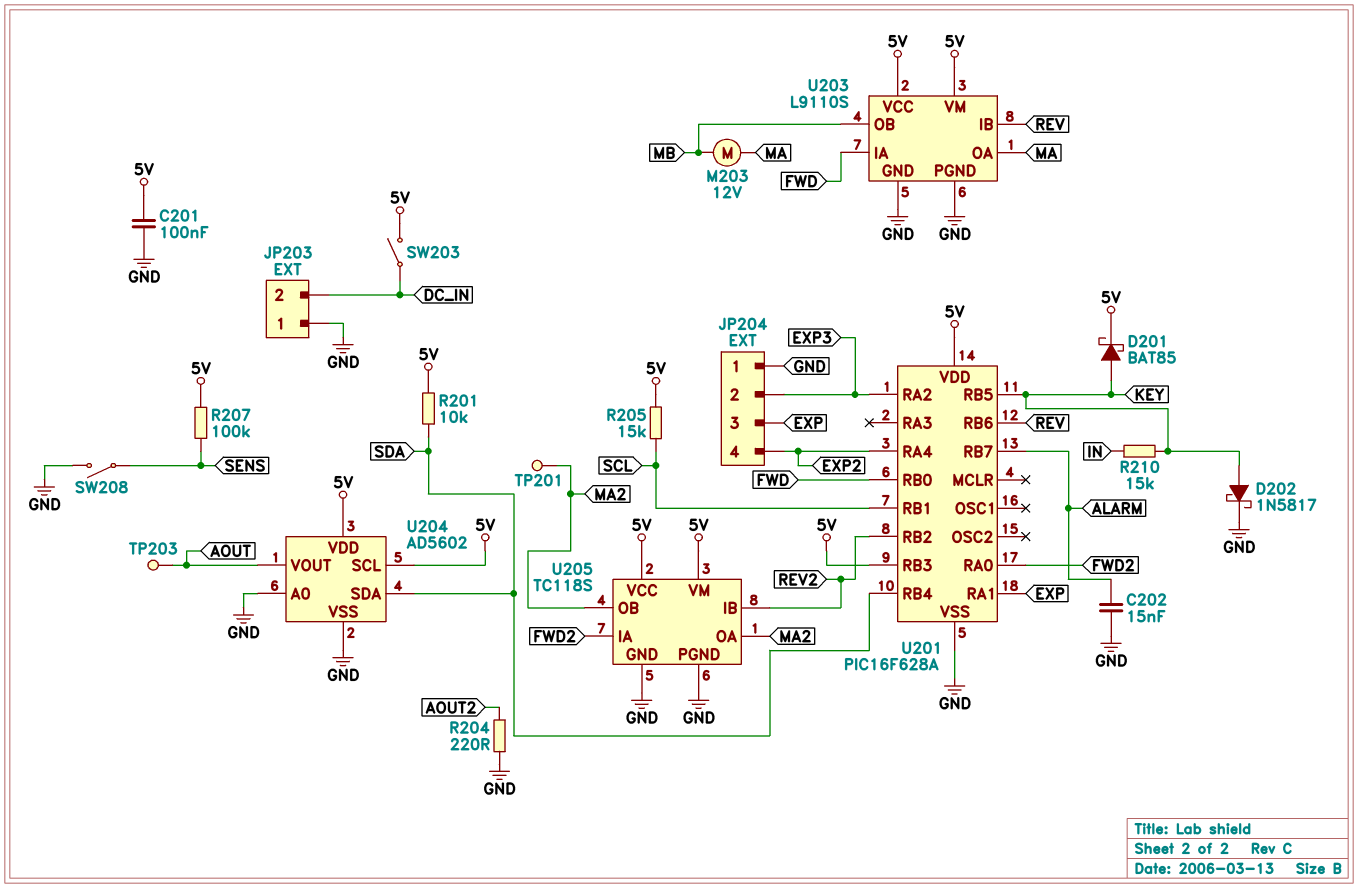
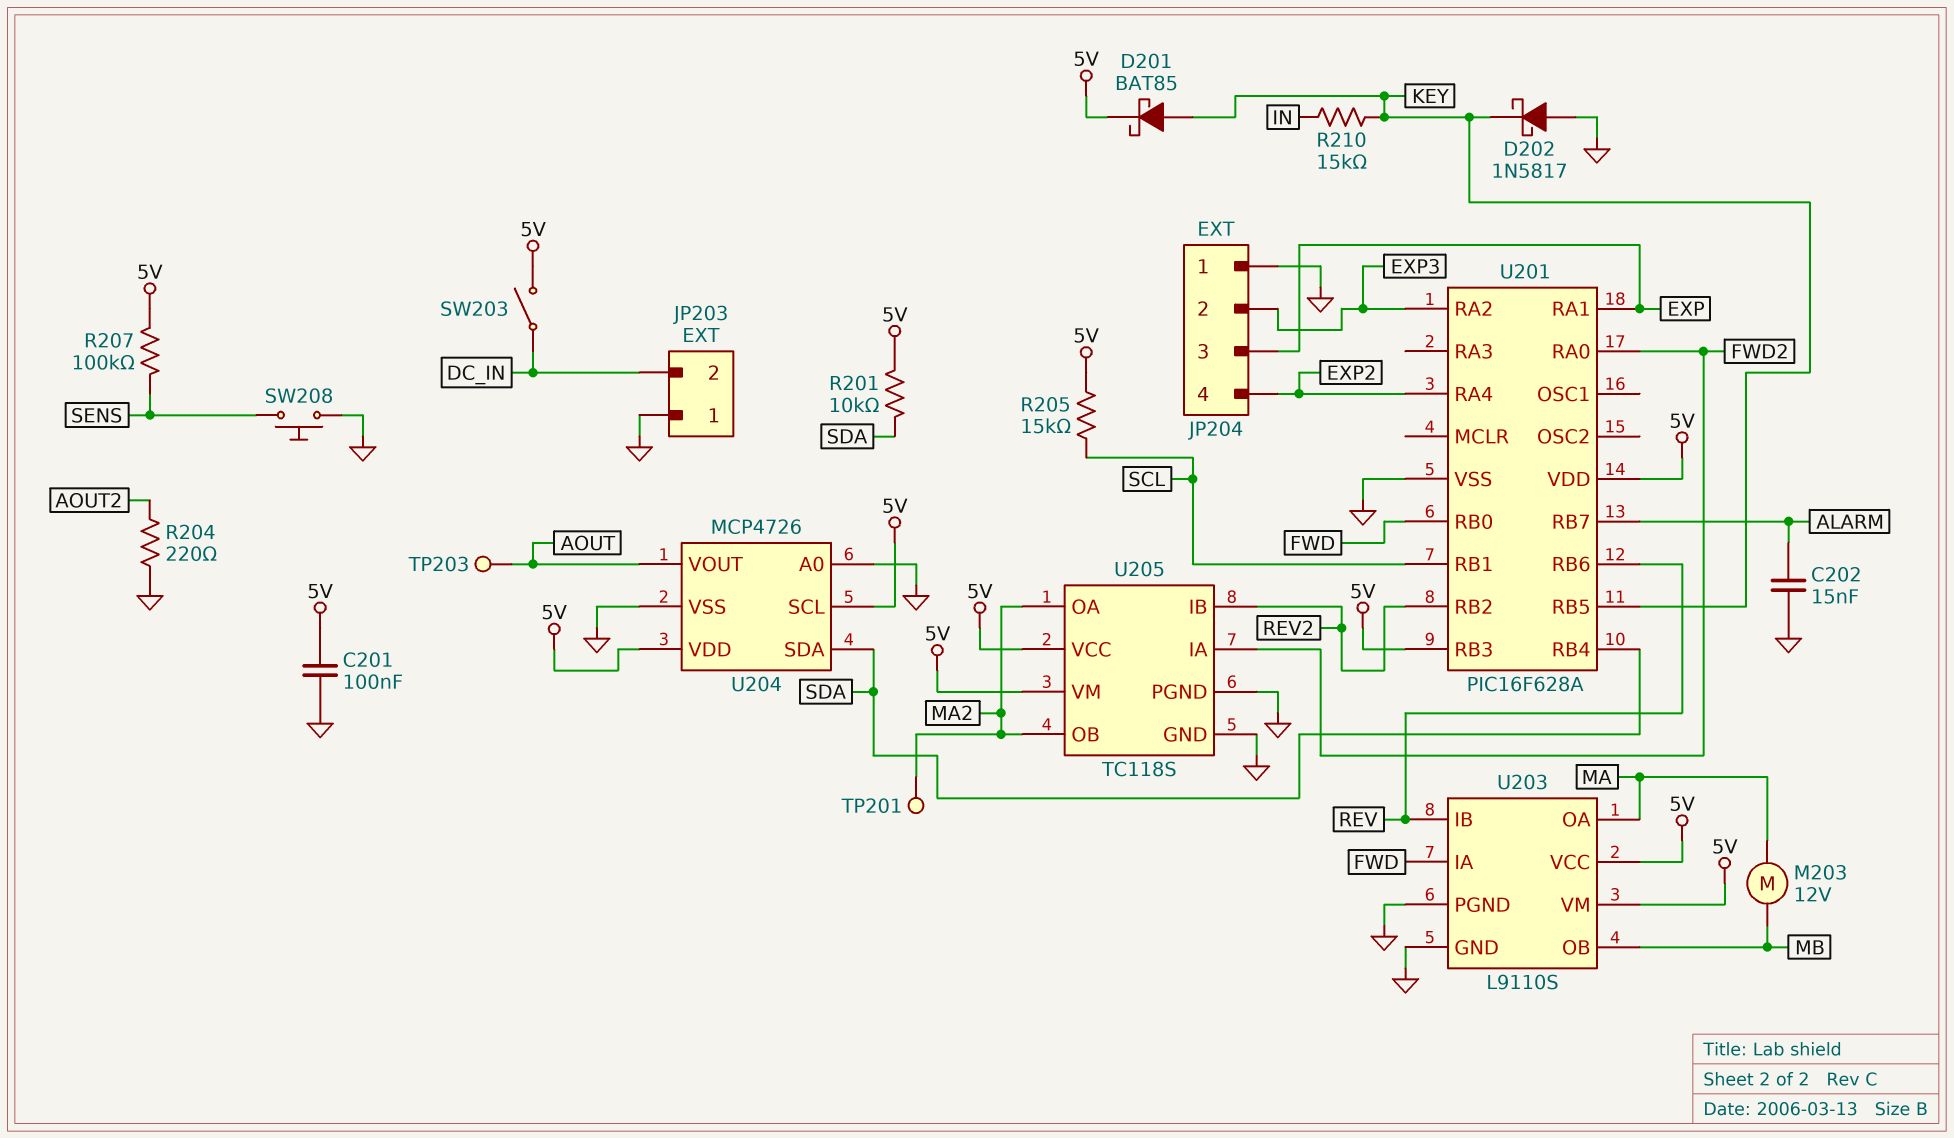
D202: schottky 1N5817 (A KEY, K GND) -> schottky 1N5817 (A GND, K KEY)
SW208: switch (GND, SENS) -> button (GND, SENS)
U204: AD5602 -> MCP4726

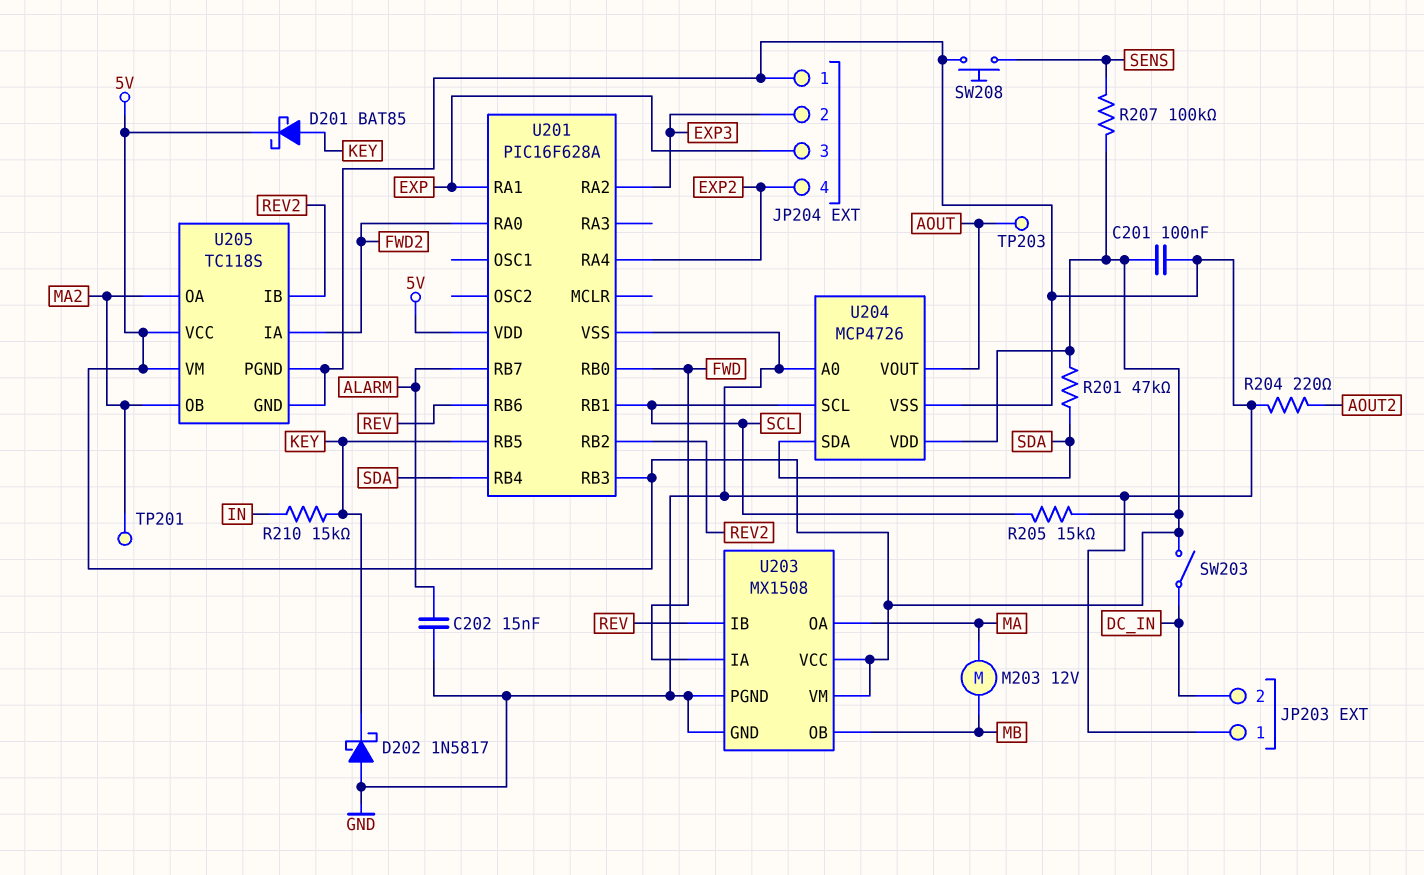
R201: 10k (5V, SDA) -> 47k (5V, SDA)
U203: L9110S -> MX1508
U204 pin SCL: 5V -> SCL

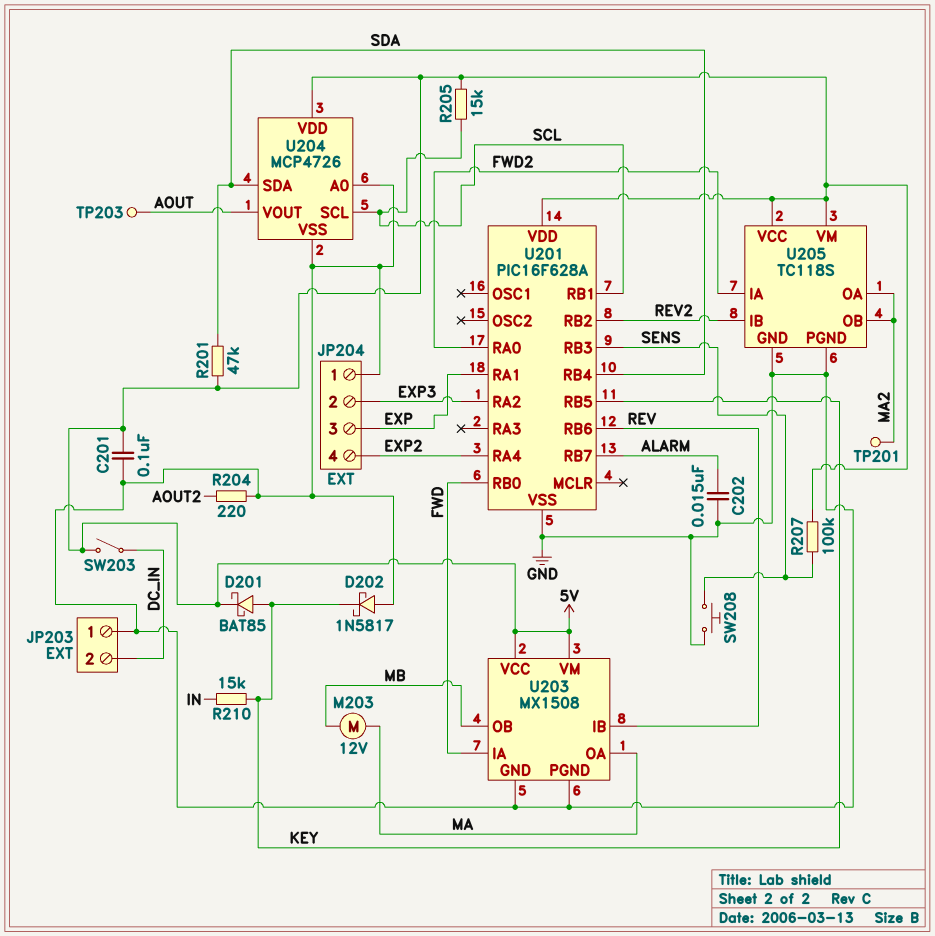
U201 pin RB3: 5V -> SENS

